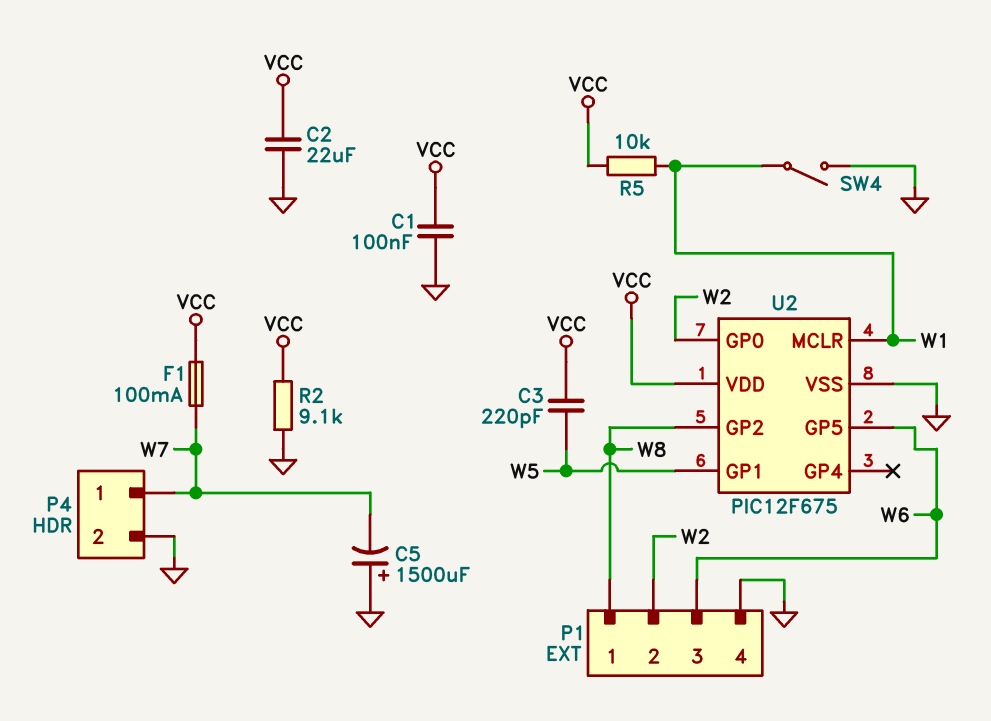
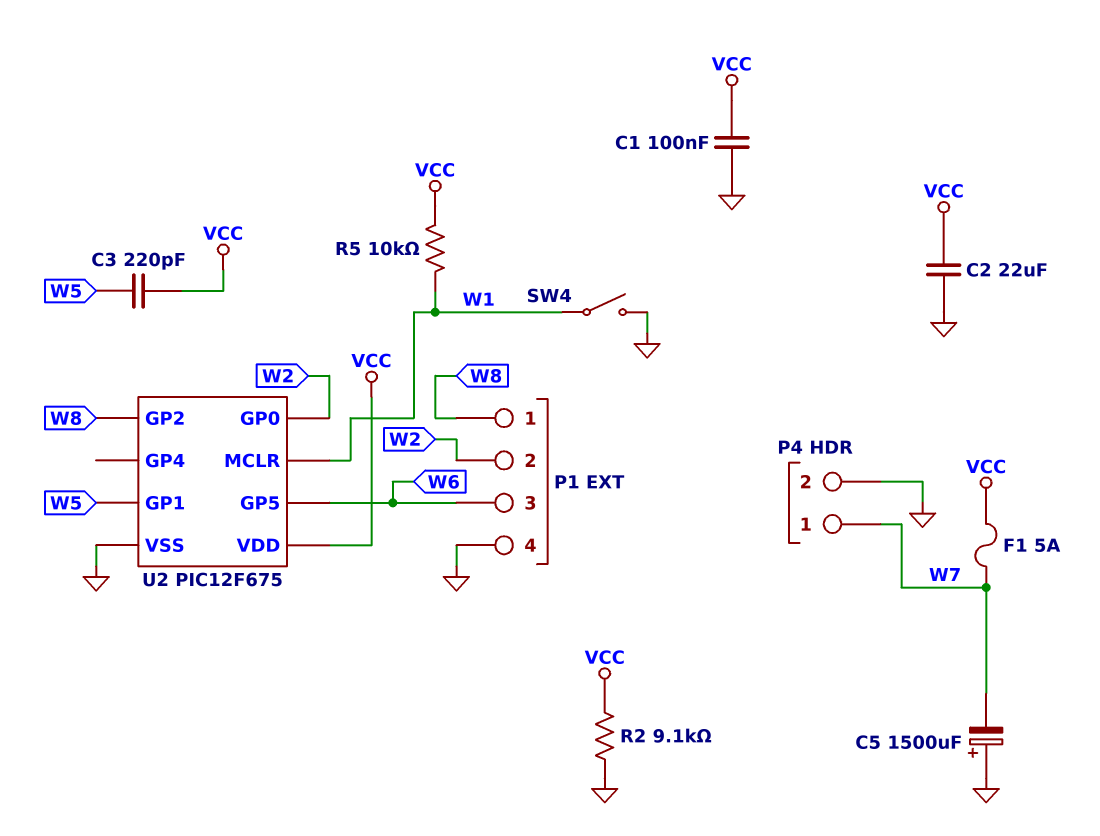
F1: 100mA (VCC, W7) -> 5A (VCC, W7)

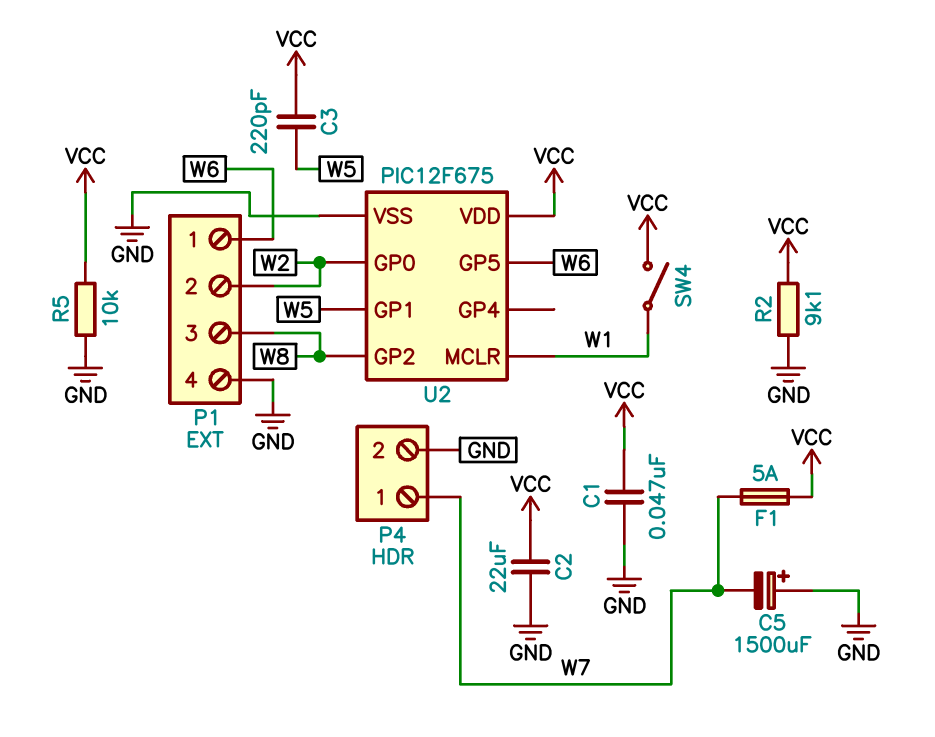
C1: 100nF (GND, VCC) -> 47nF (GND, VCC)
P1 pin 1: W8 -> W6
P1 pin 3: W6 -> W8
R5: 10k (VCC, W1) -> 10k (GND, VCC)
SW4: switch (GND, W1) -> switch (VCC, W1)

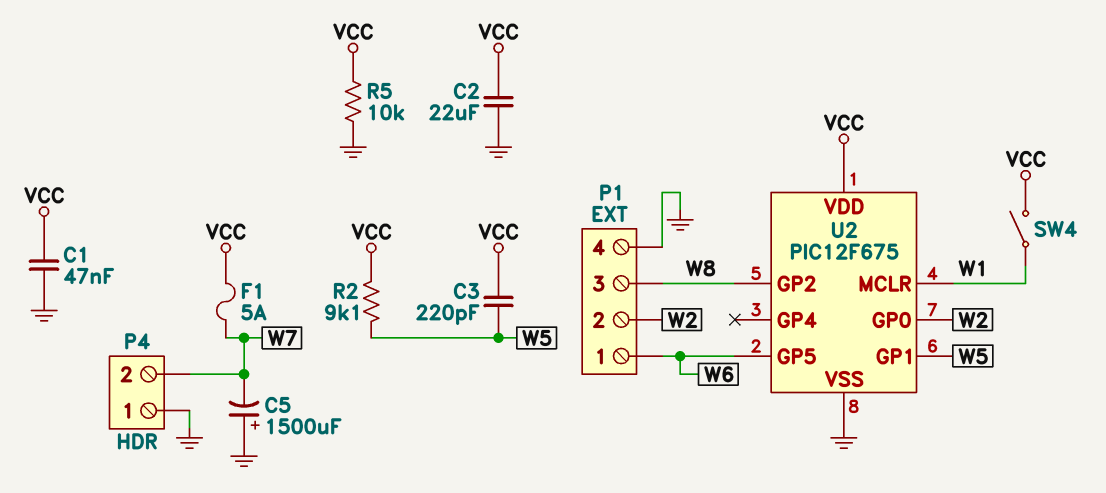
P4 pin 1: W7 -> GND
P4 pin 2: GND -> W7
R2: 9.1k (GND, VCC) -> 9.1k (VCC, W5)

